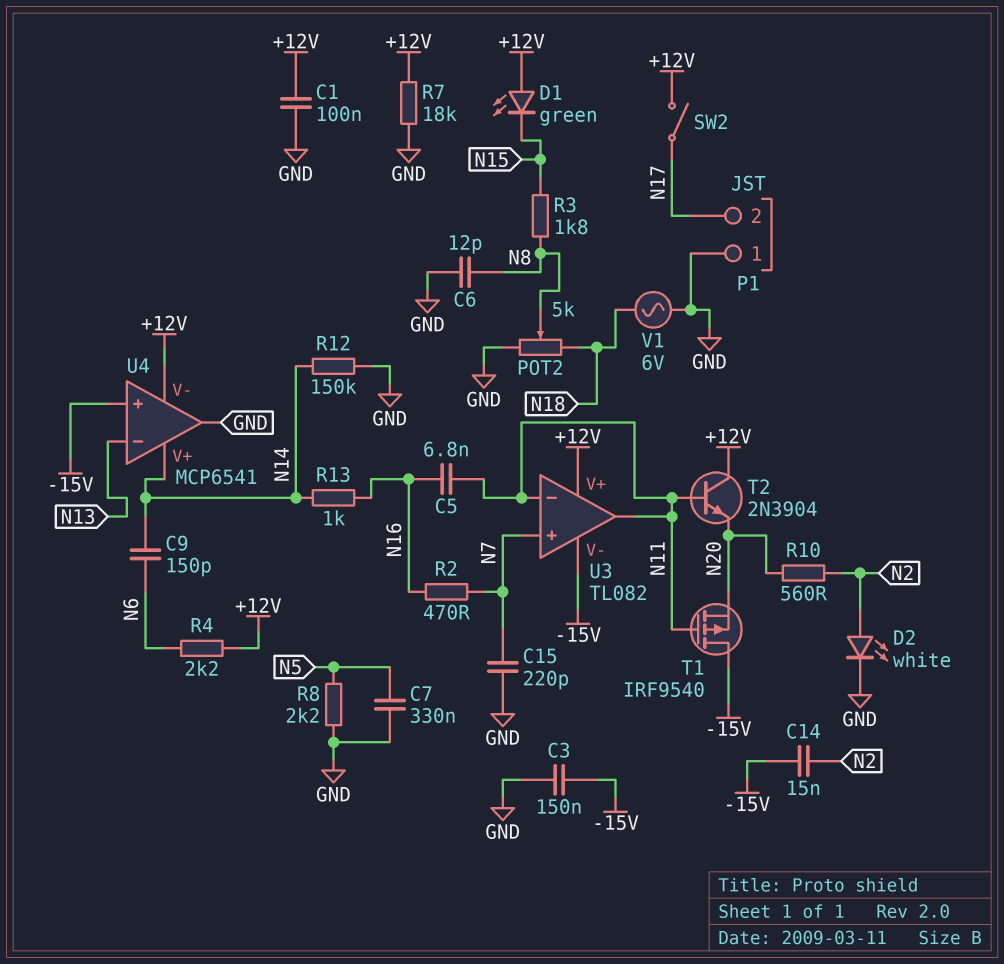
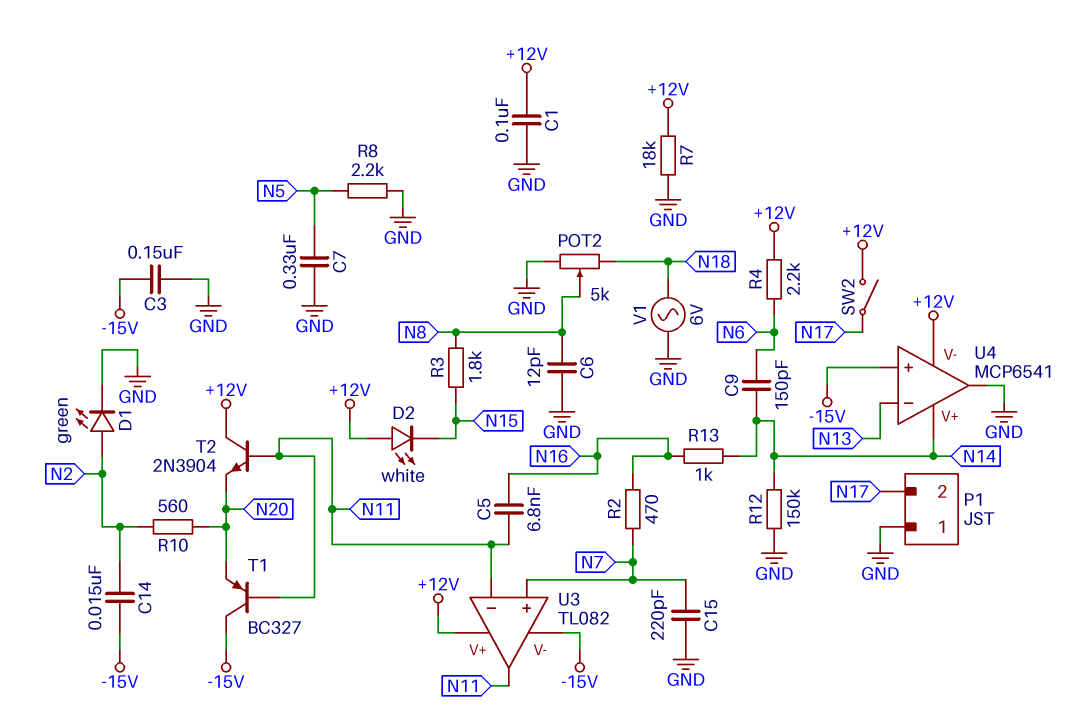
D1: LED green (A +12V, K N15) -> LED green (A N2, K GND)
D2: LED white (A N2, K GND) -> LED white (A +12V, K N15)
T1: PMOS IRF9540 (G N11, D -15V, S N20) -> PNP BC327 (B N11, C -15V, E N20)

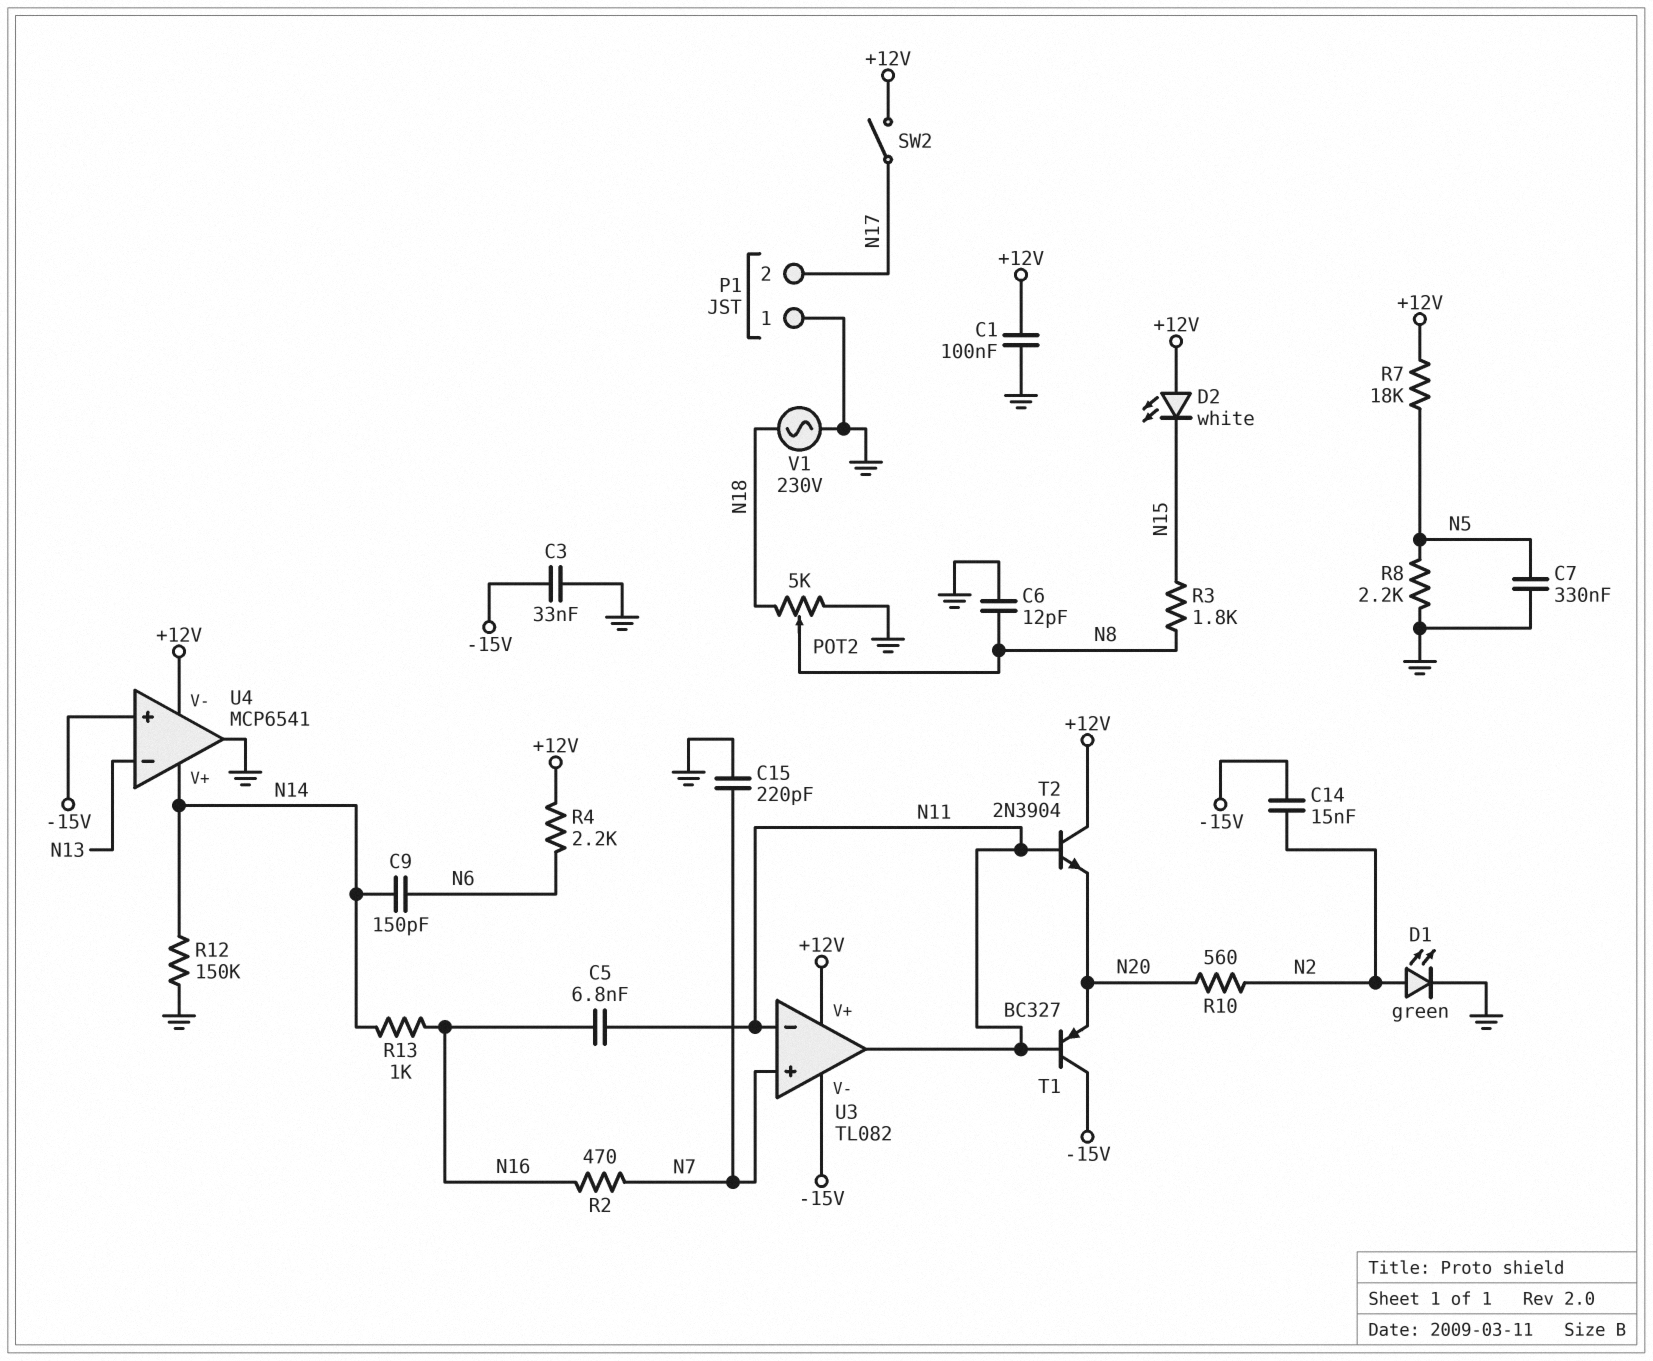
C3: 150nF (-15V, GND) -> 33nF (-15V, GND)
R7: 18k (+12V, GND) -> 18k (+12V, N5)
V1: AC 6V (GND, N18) -> AC 230V (GND, N18)

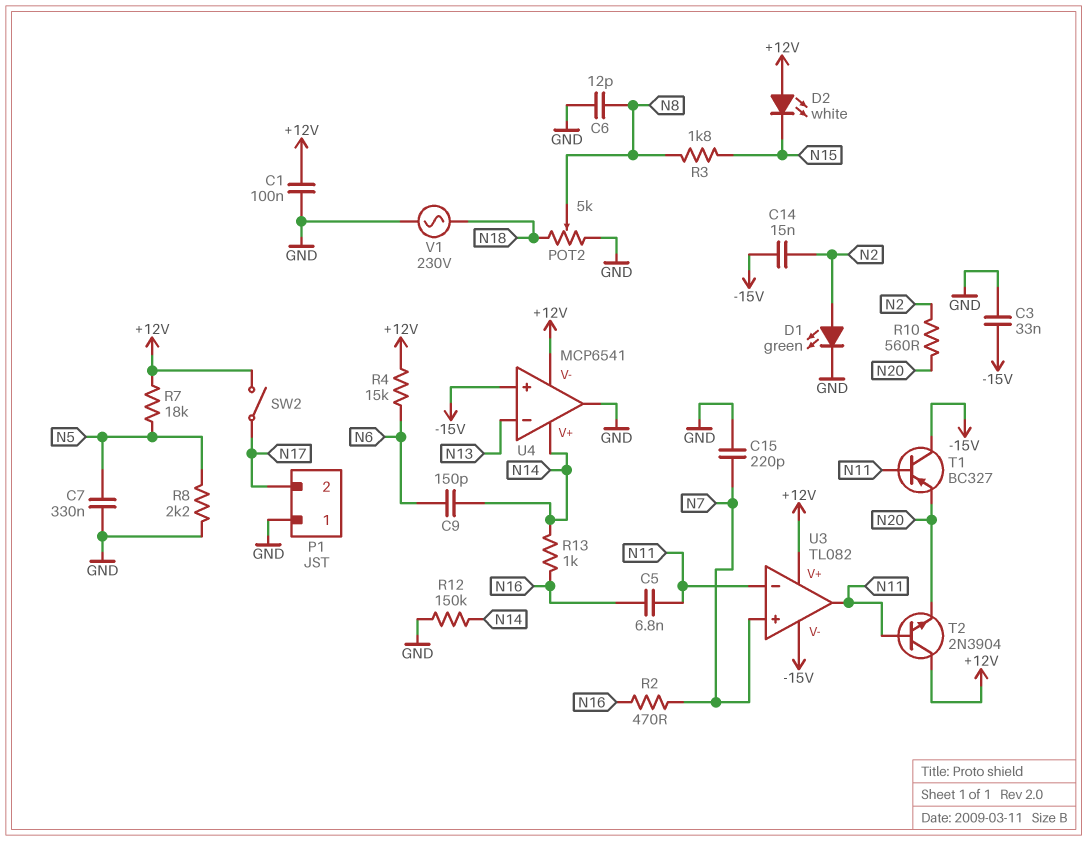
R4: 2.2k (+12V, N6) -> 15k (+12V, N6)

